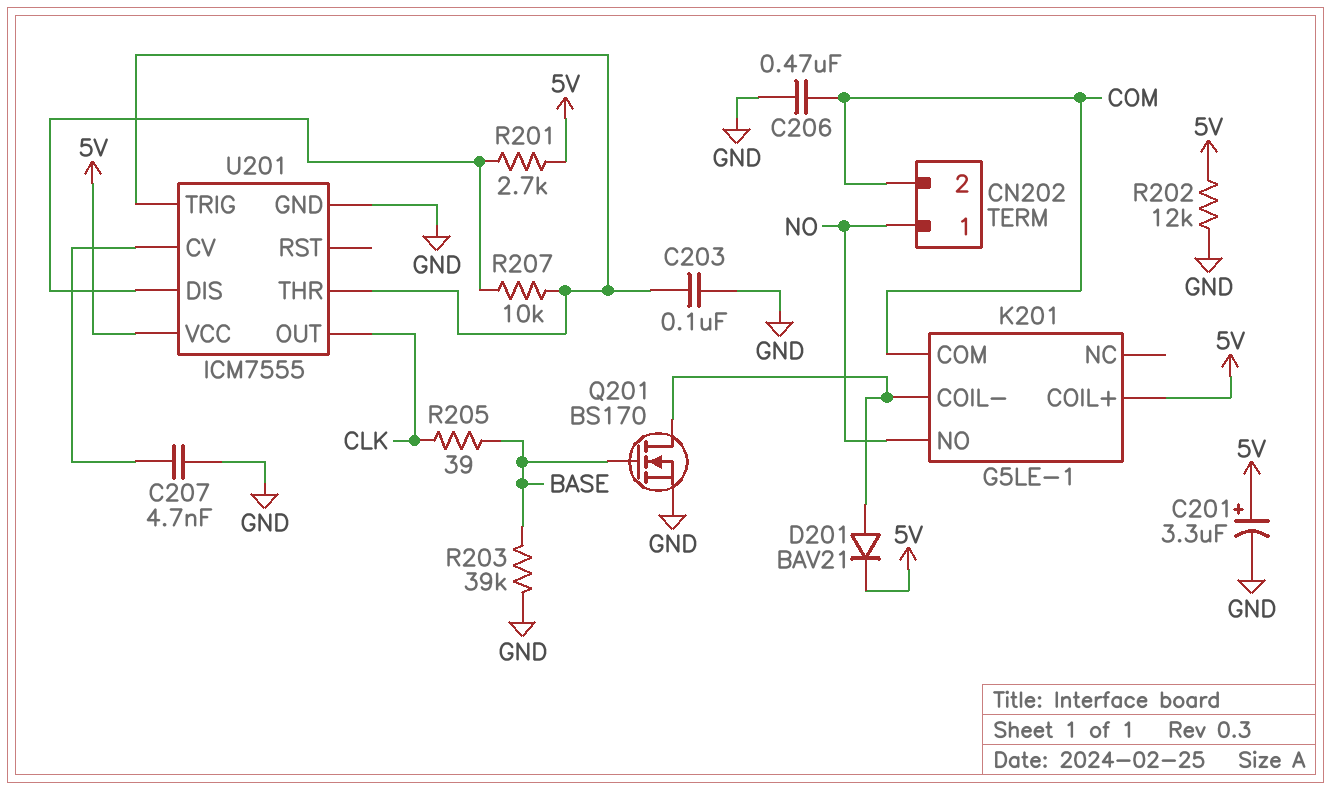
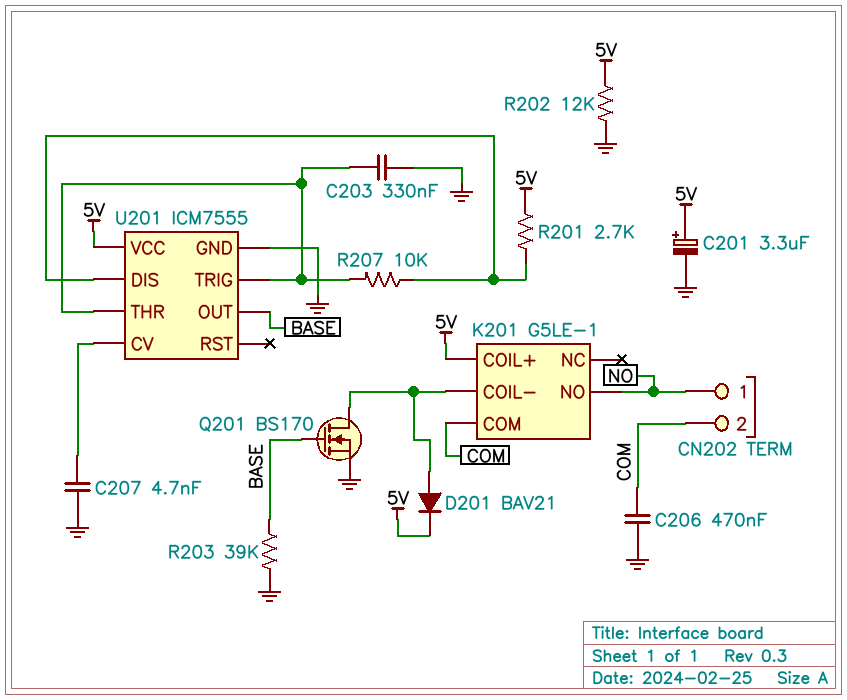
C203: 100nF (GND, U201/THR) -> 330nF (GND, U201/THR)
R205: 39 (BASE, CLK) -> none
U201 pin OUT: CLK -> BASE

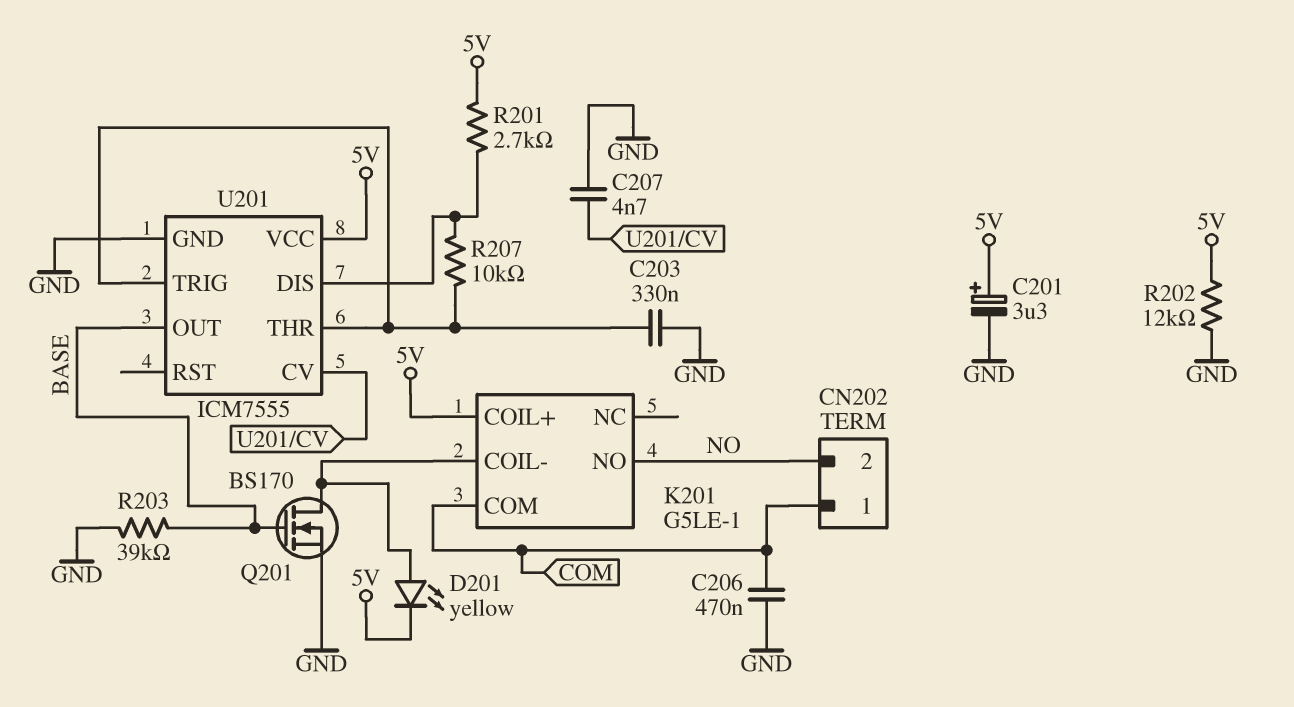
CN202 pin 1: NO -> COM
CN202 pin 2: COM -> NO
D201: diode BAV21 (A K201/COIL-, K 5V) -> LED yellow (A K201/COIL-, K 5V)

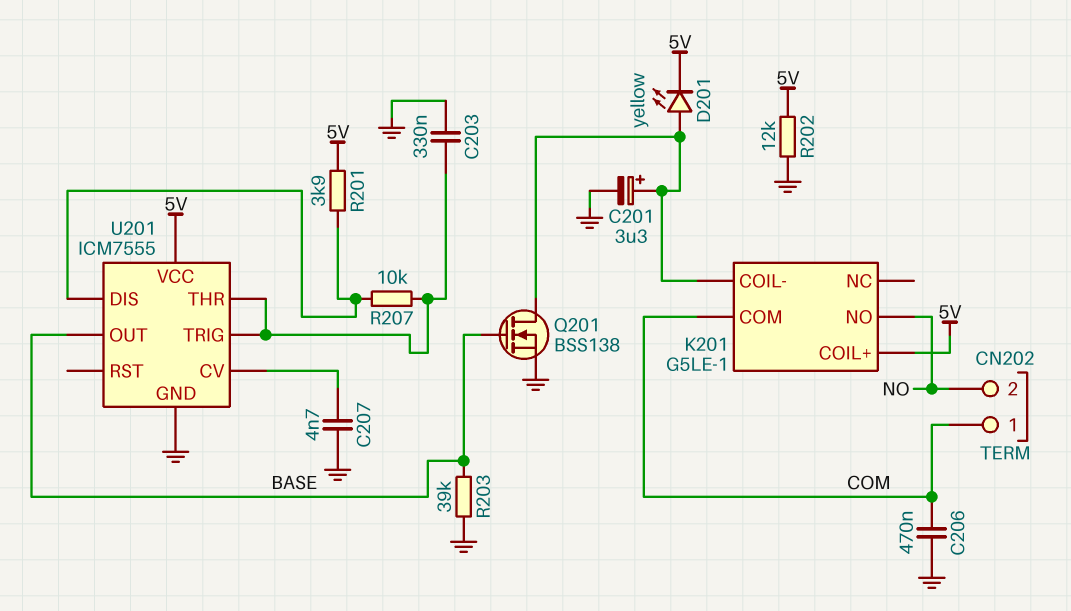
C201: 3.3uF (plus 5V, minus GND) -> 3.3uF (plus K201/COIL-, minus GND)
Q201: NMOS BS170 (G BASE, D K201/COIL-, S GND) -> NMOS BSS138 (G BASE, D K201/COIL-, S GND)
R201: 2.7k (5V, U201/DIS) -> 3.9k (5V, U201/DIS)

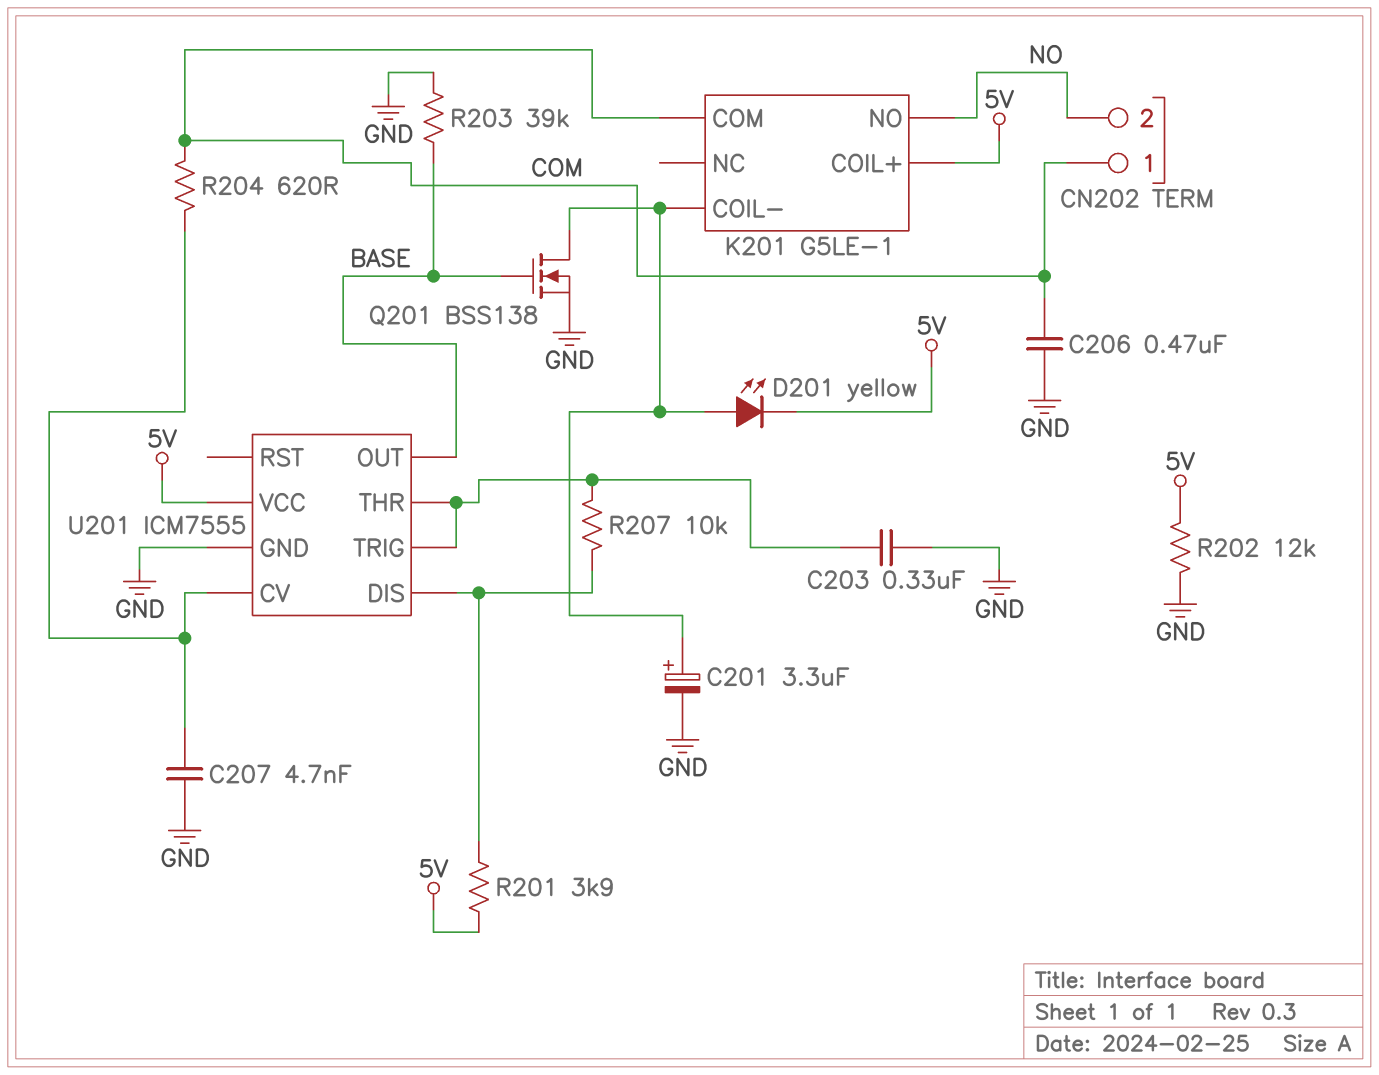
R204: none -> 620 (COM, U201/CV)

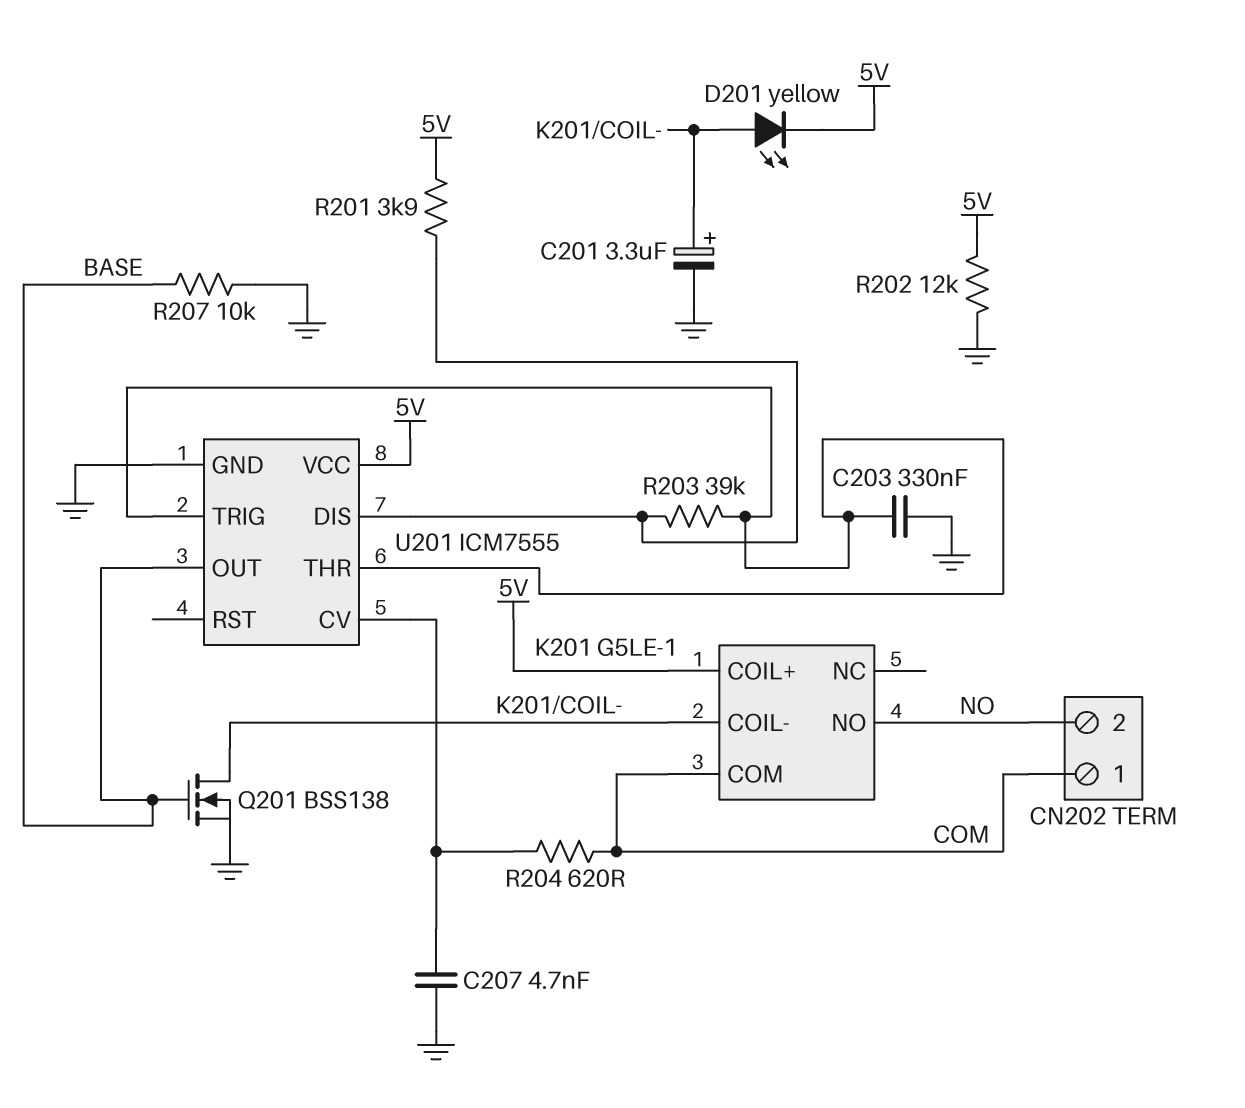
C206: 470nF (COM, GND) -> none
R203: 39k (BASE, GND) -> 39k (U201/DIS, U201/THR)
R207: 10k (U201/DIS, U201/THR) -> 10k (BASE, GND)

